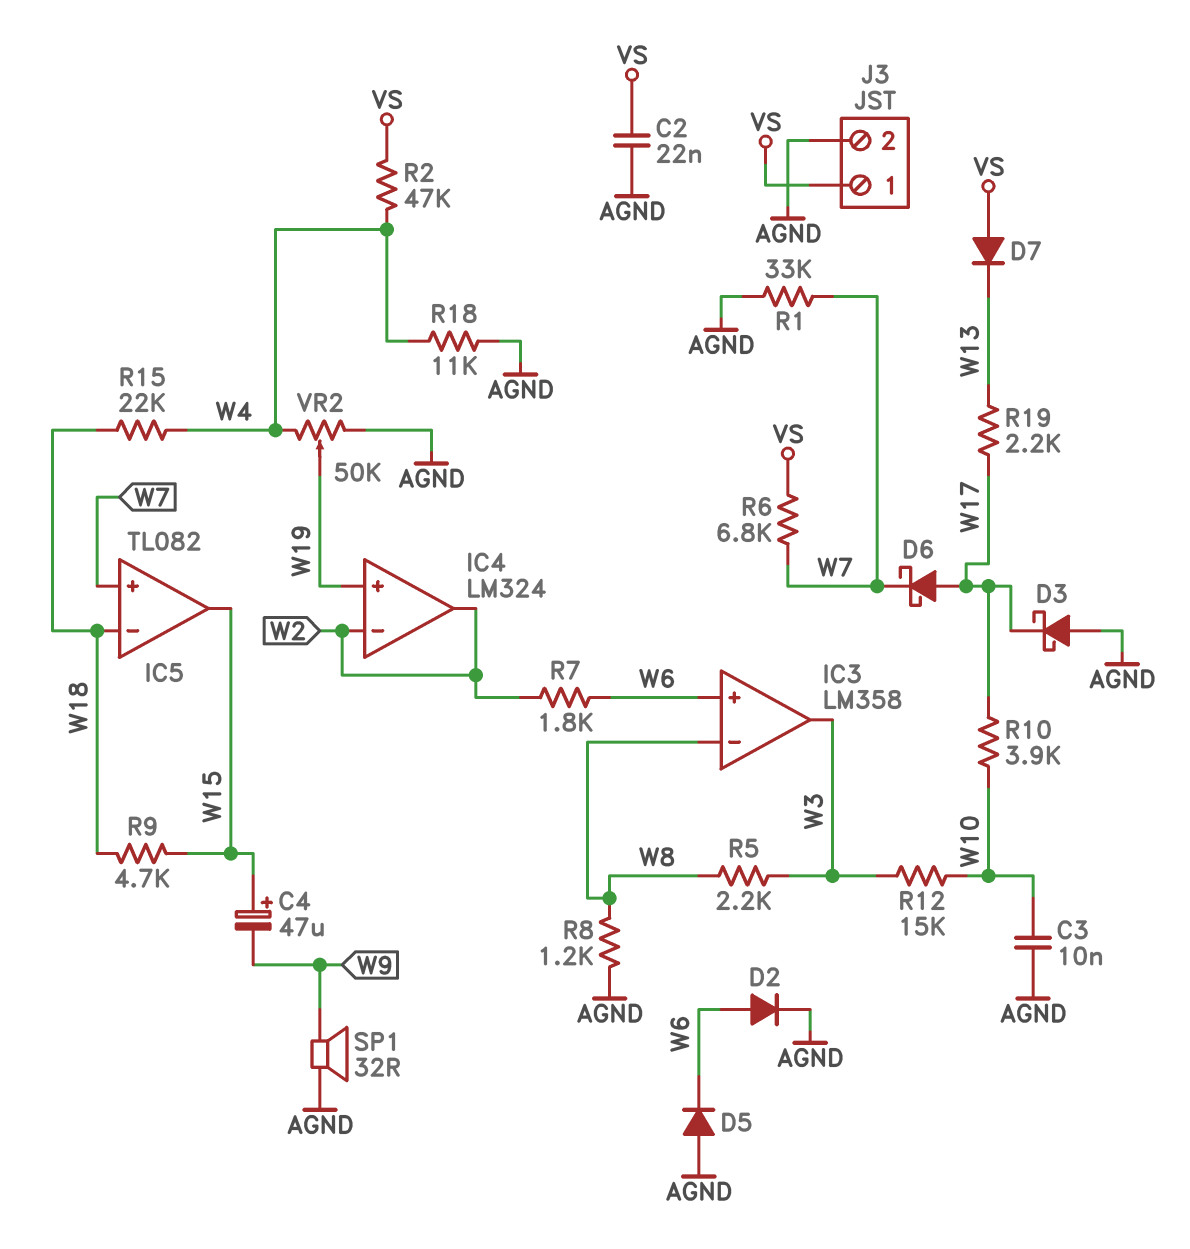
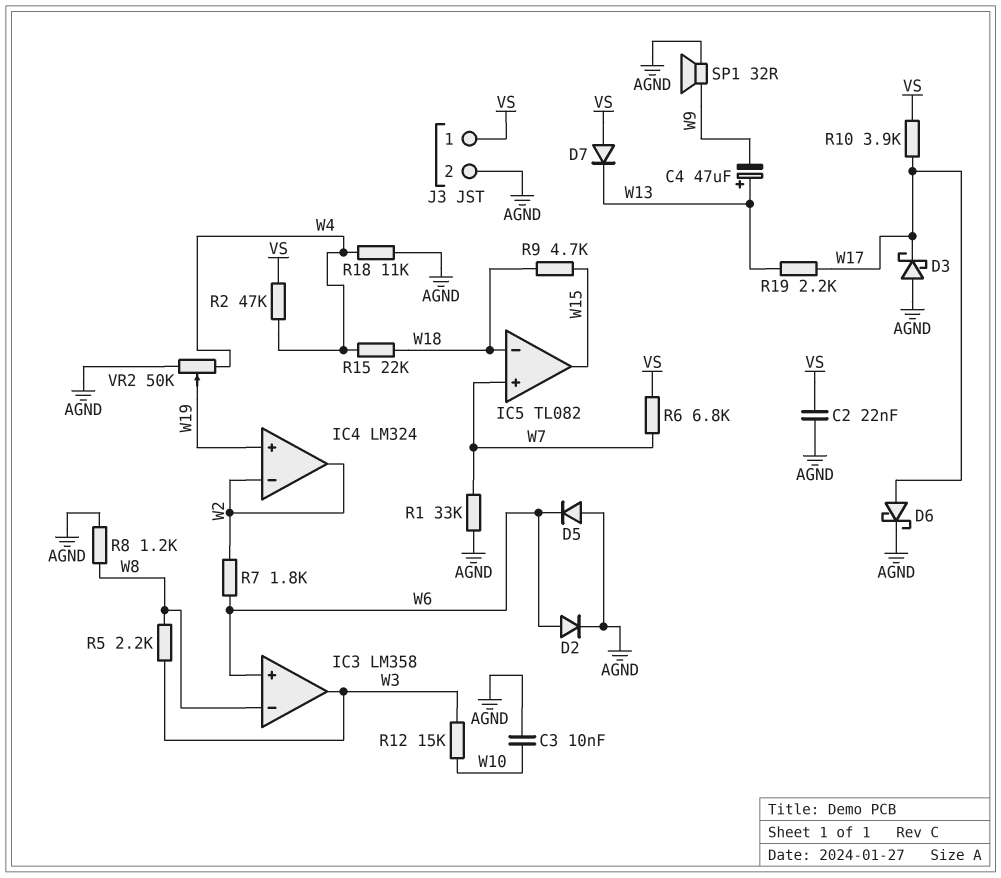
C4: 47uF (plus W15, minus W9) -> 47uF (plus W13, minus W9)
D6: schottky (A W17, K W7) -> schottky (A W17, K AGND)
R10: 3.9k (W10, W17) -> 3.9k (VS, W17)

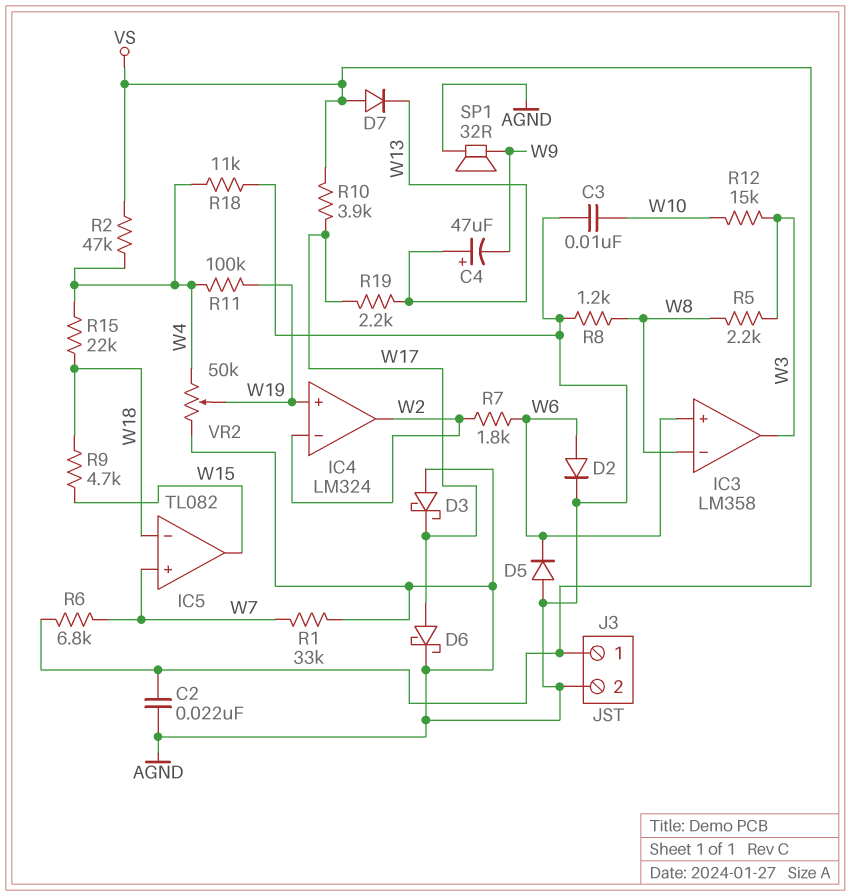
R11: none -> 100k (W4, W19)

